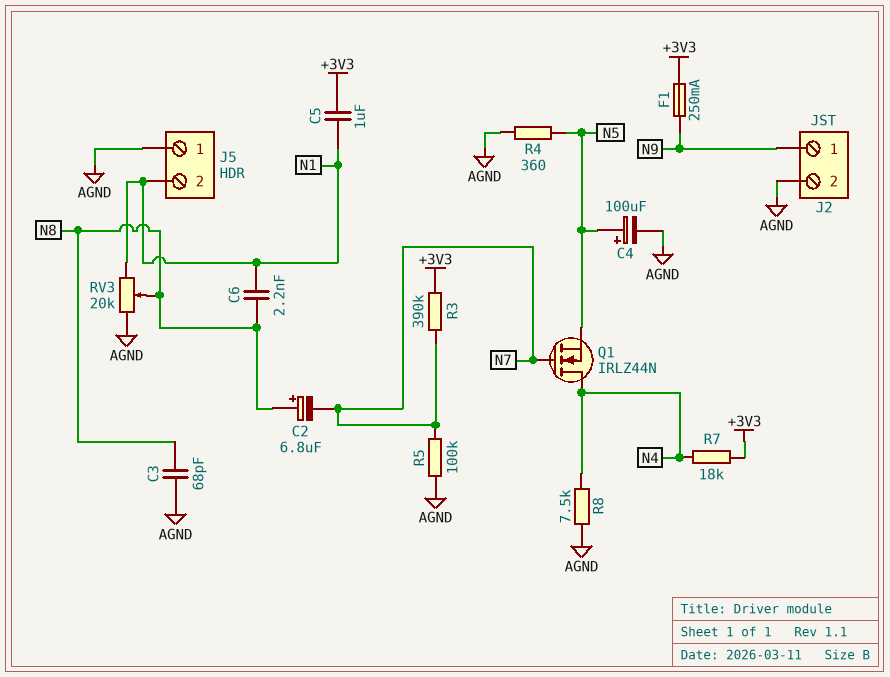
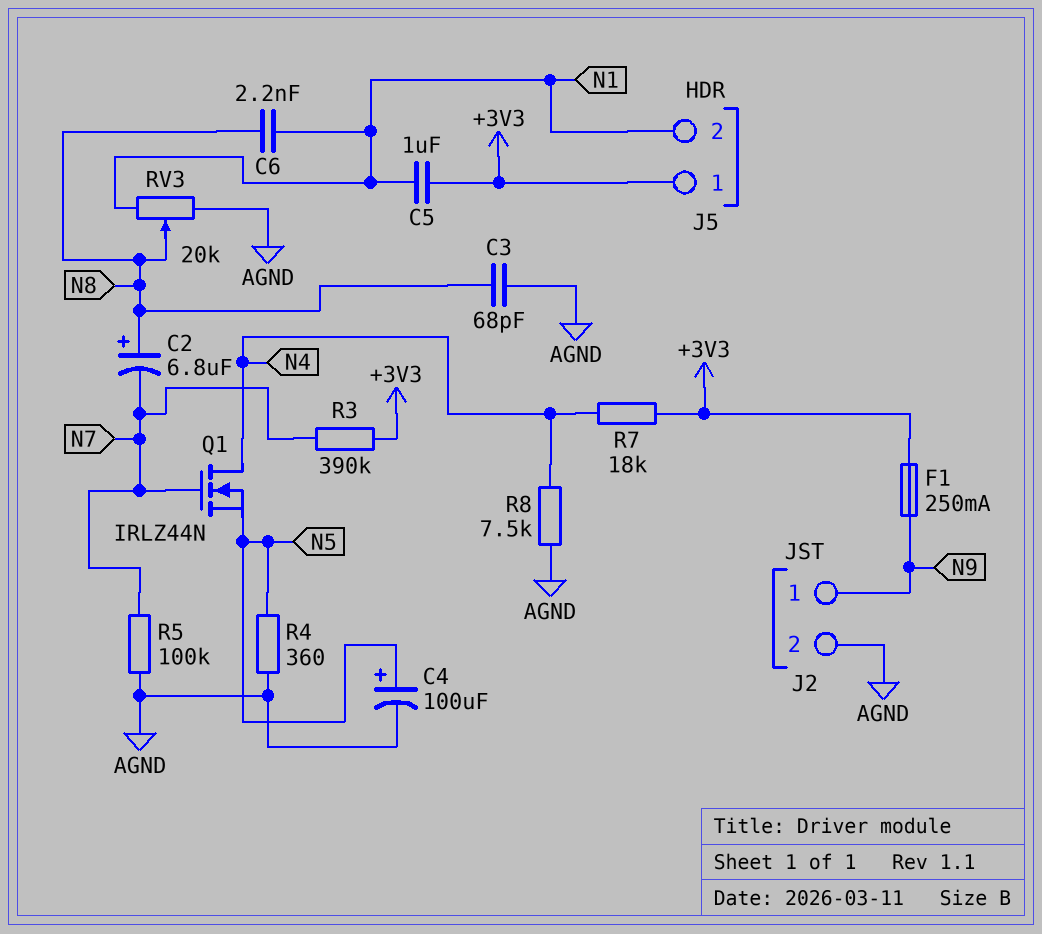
J5 pin 1: AGND -> +3V3

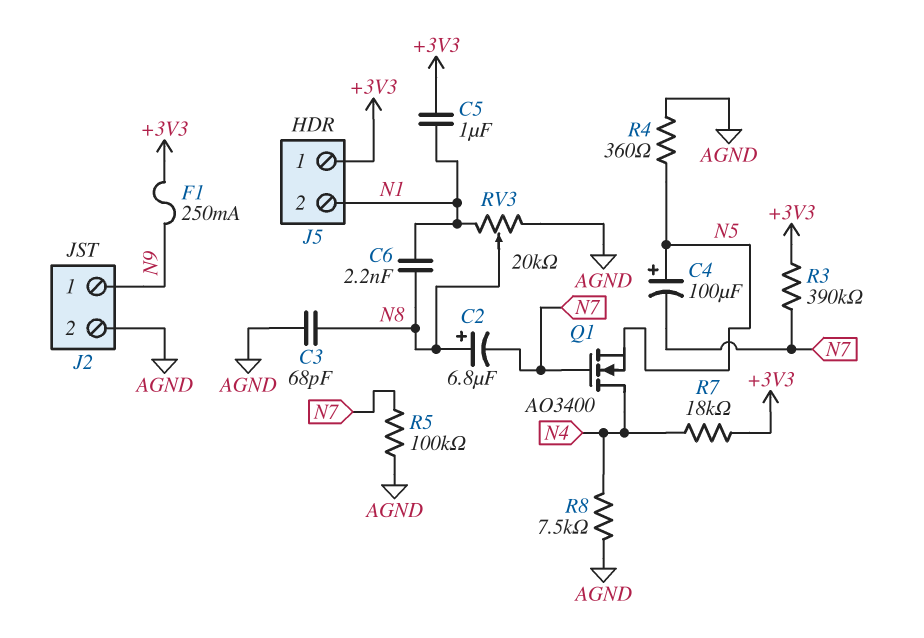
C4: 100uF (plus N5, minus AGND) -> 100uF (plus N5, minus N7)
Q1: NMOS IRLZ44N (G N7, D N4, S N5) -> NMOS AO3400 (G N7, D N4, S N5)

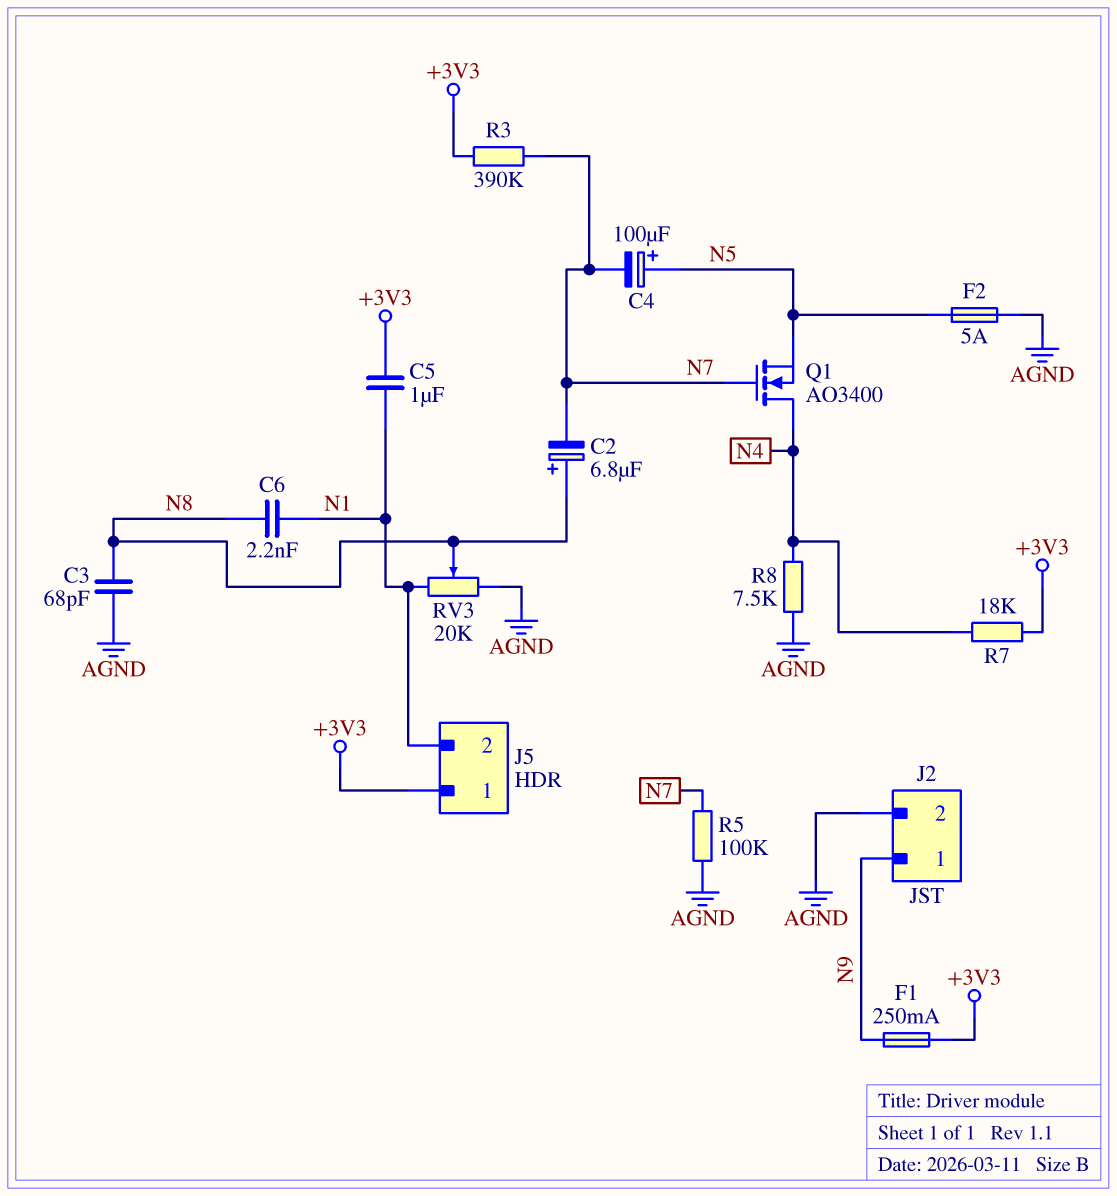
F2: none -> 5A (AGND, N5)
R4: 360 (AGND, N5) -> none

